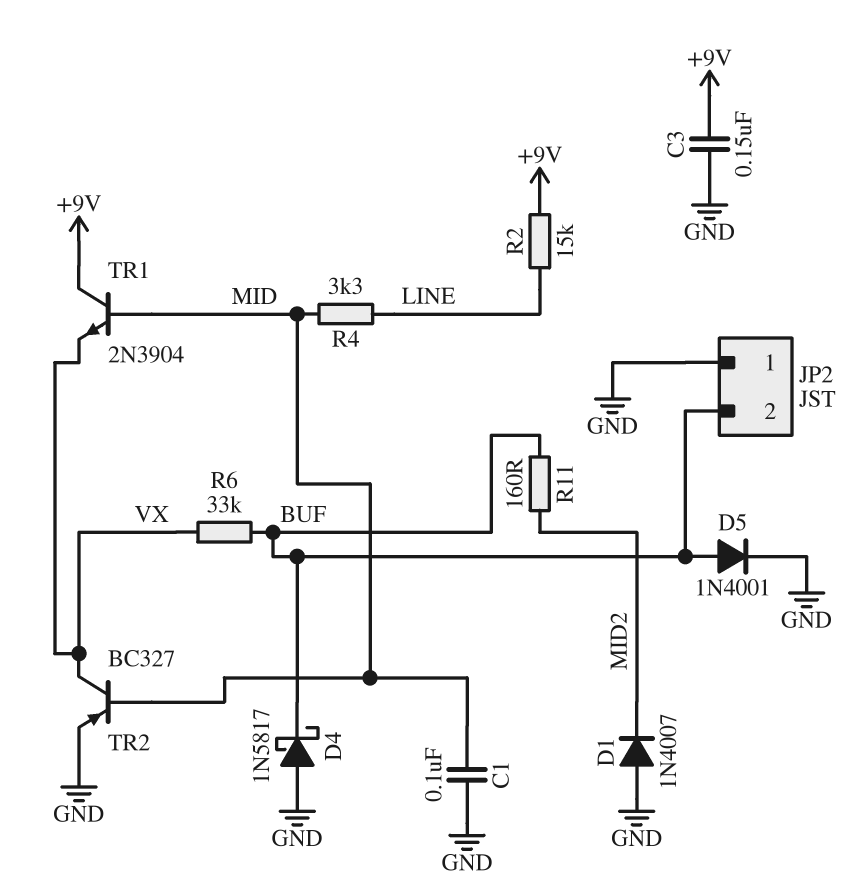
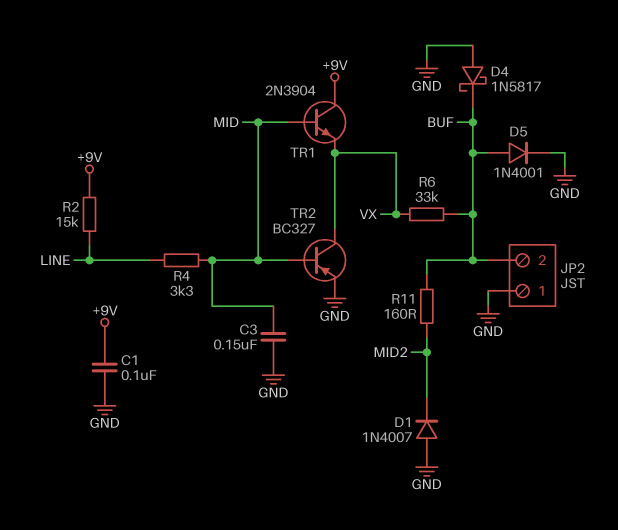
C1: 100nF (GND, MID) -> 100nF (+9V, GND)
C3: 150nF (+9V, GND) -> 150nF (GND, MID)

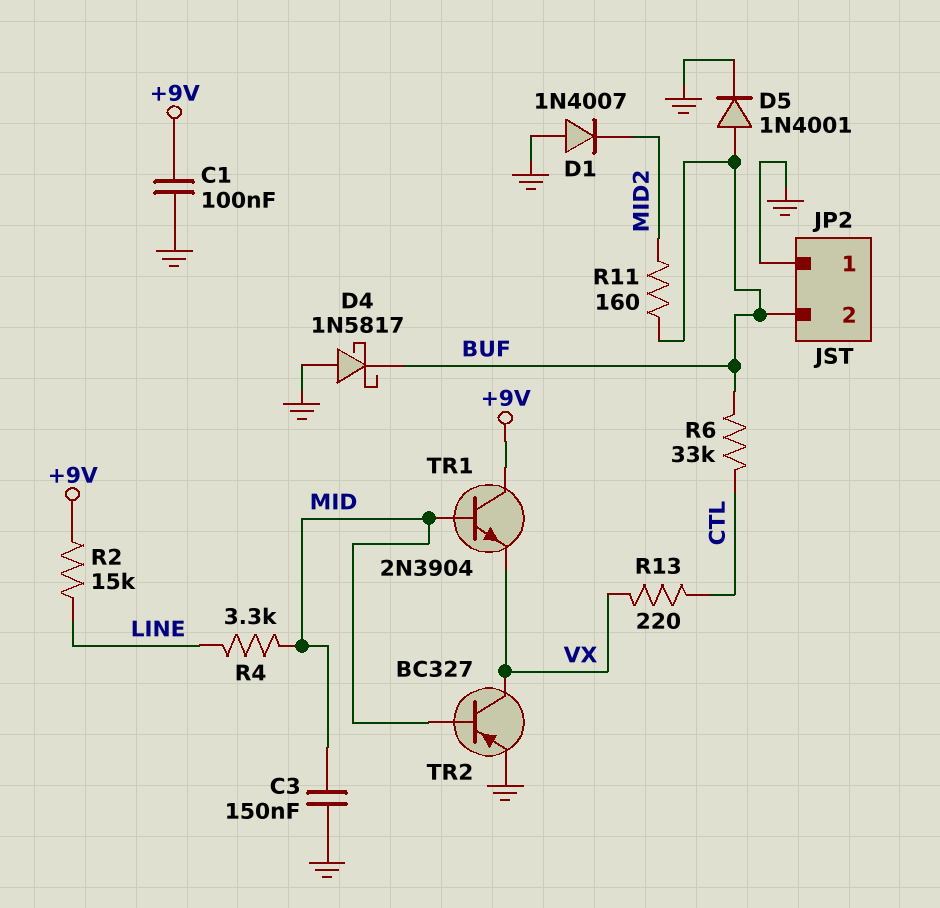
R6: 33k (BUF, VX) -> 33k (BUF, CTL)
R13: none -> 220 (CTL, VX)

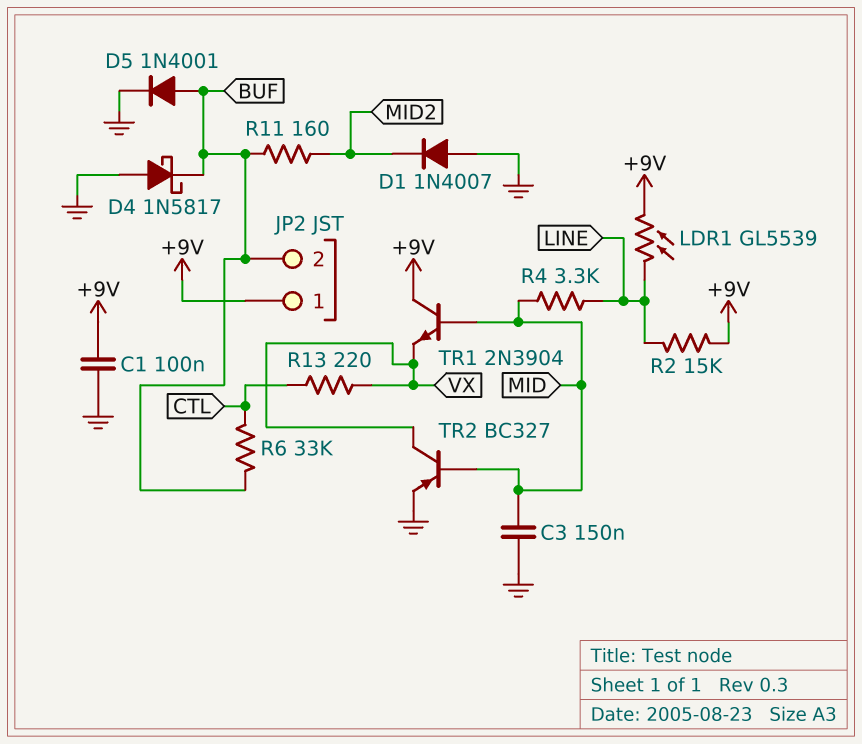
JP2 pin 1: GND -> +9V
LDR1: none -> GL5539 (+9V, LINE)

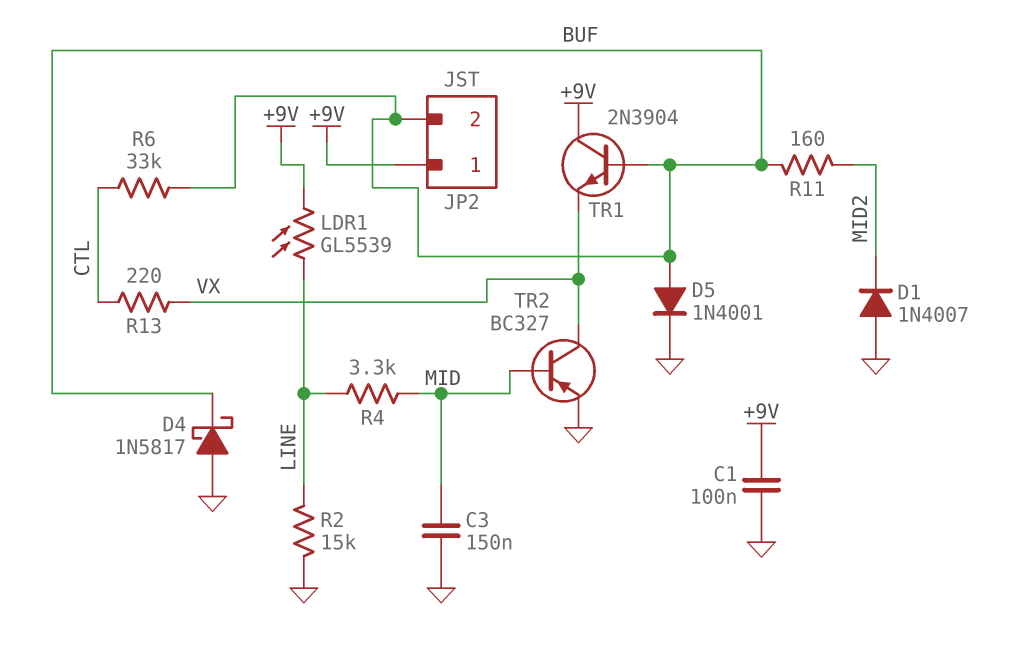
R2: 15k (+9V, LINE) -> 15k (GND, LINE)
TR1: NPN 2N3904 (B MID, C +9V, E VX) -> NPN 2N3904 (B BUF, C +9V, E VX)

